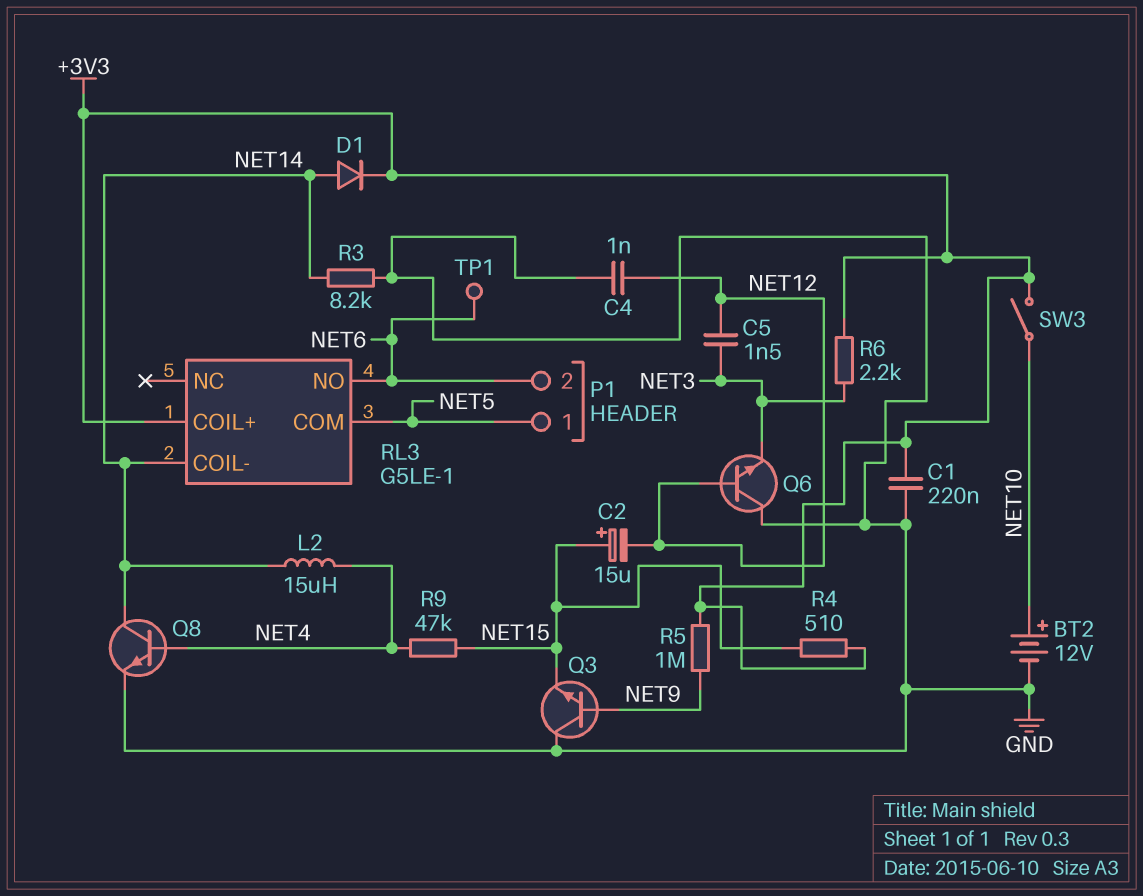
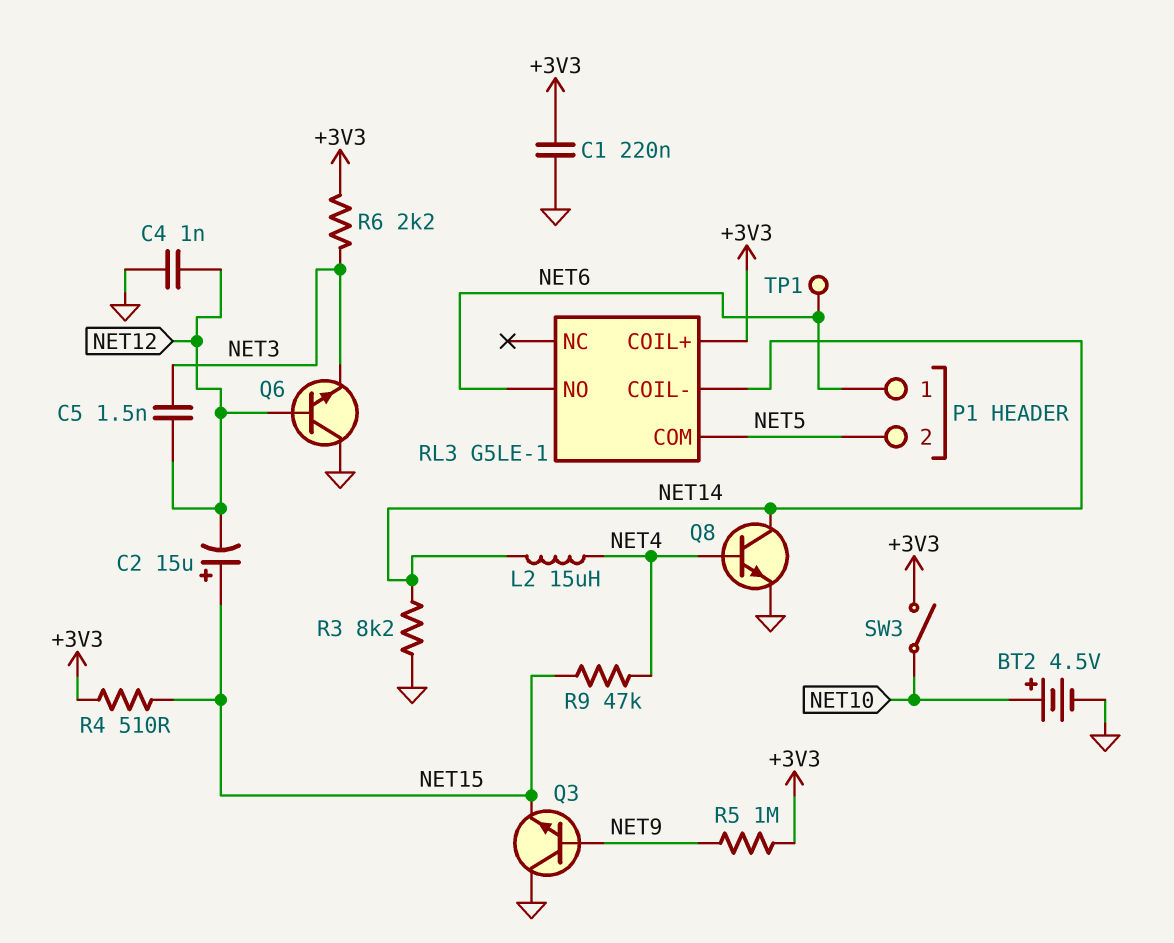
BT2: 12V (plus NET10, minus GND) -> 4.5V (plus NET10, minus GND)
D1: diode (A NET14, K +3V3) -> none
P1 pin 1: NET5 -> NET6
P1 pin 2: NET6 -> NET5

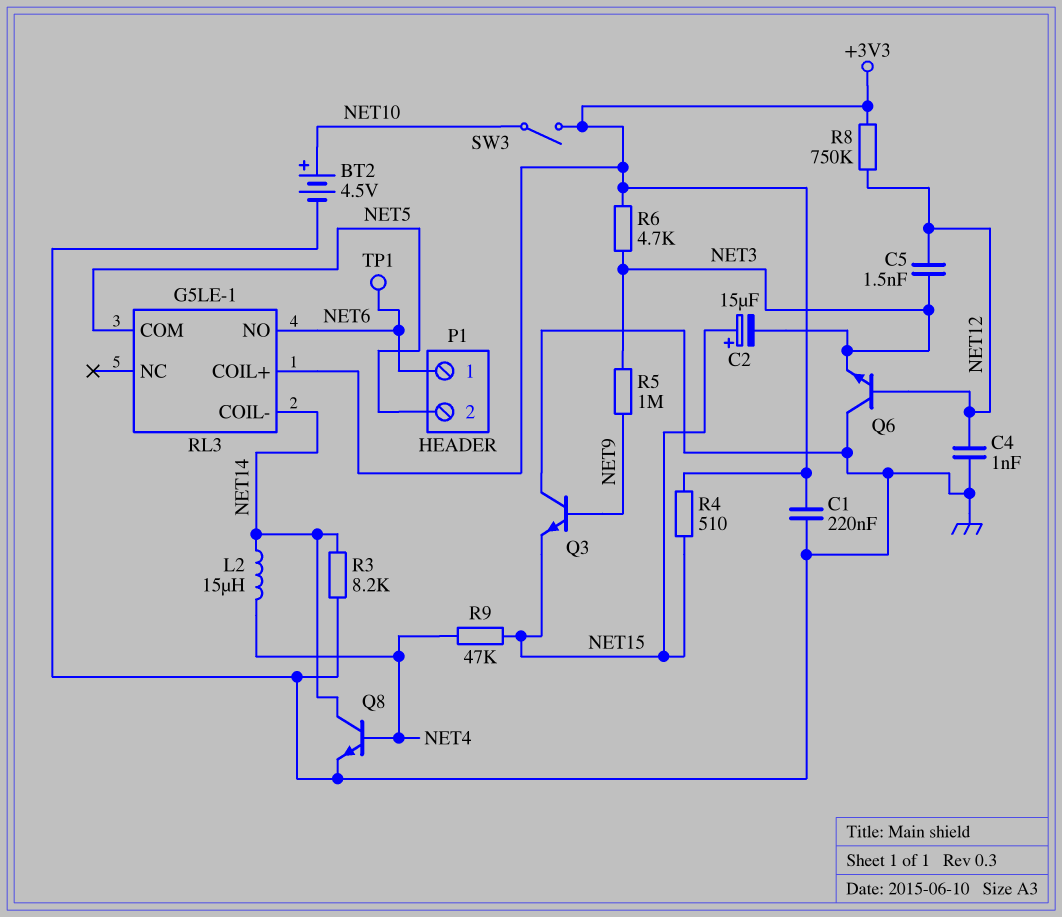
C2: 15uF (plus NET15, minus NET12) -> 15uF (plus NET15, minus NET3)
R5: 1M (+3V3, NET9) -> 1M (NET3, NET9)
R6: 2.2k (+3V3, NET3) -> 4.7k (+3V3, NET3)
R8: none -> 750k (+3V3, NET12)

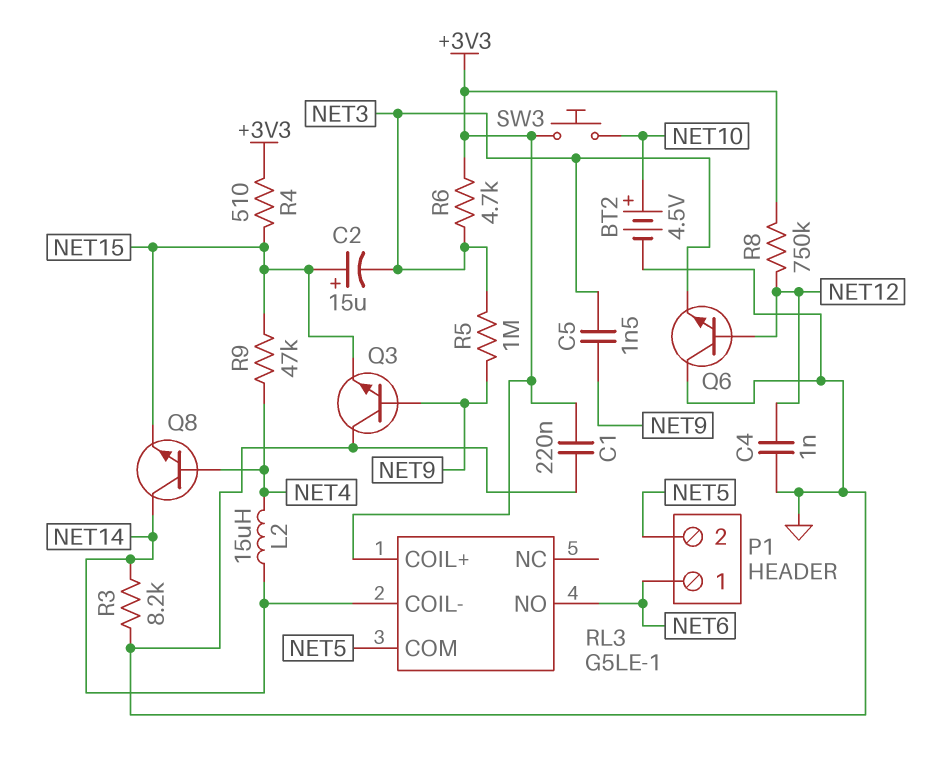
C5: 1.5nF (NET3, NET12) -> 1.5nF (NET3, NET9)
Q8: NPN (B NET4, C NET14, E GND) -> NPN (B NET4, C NET14, E NET15)
SW3: switch (+3V3, NET10) -> button (+3V3, NET10)
TP1: test point (NET6) -> none

